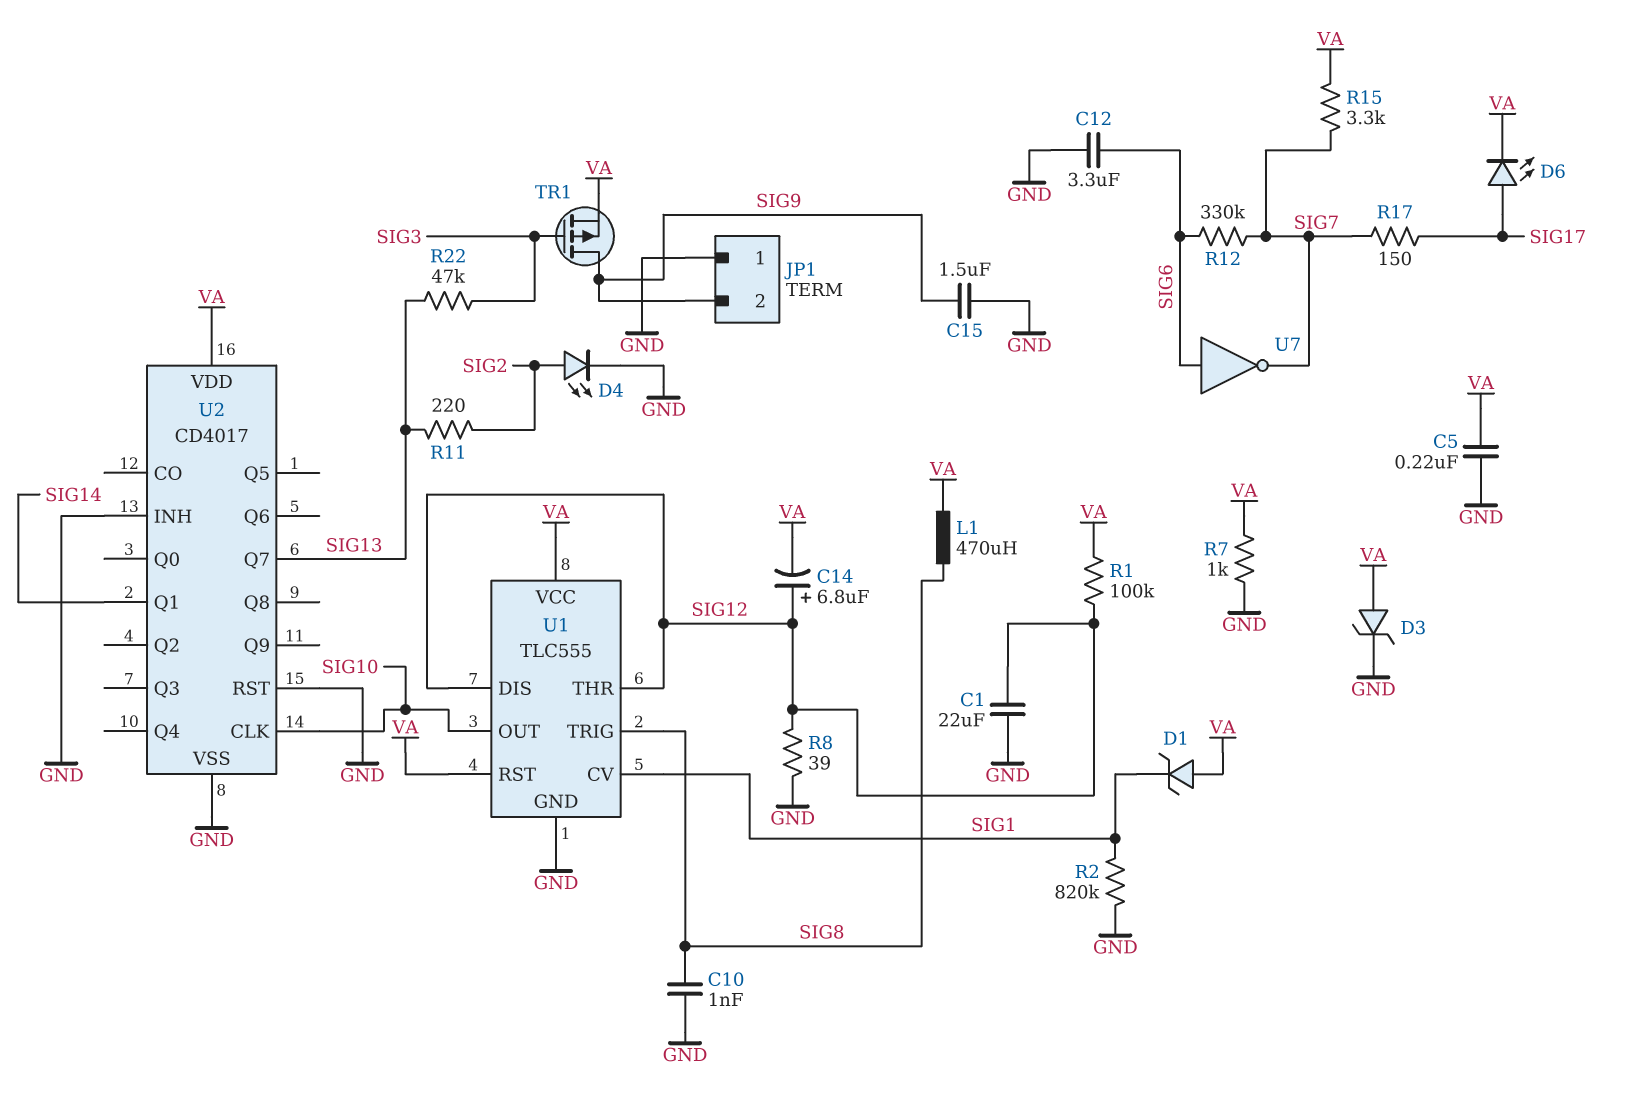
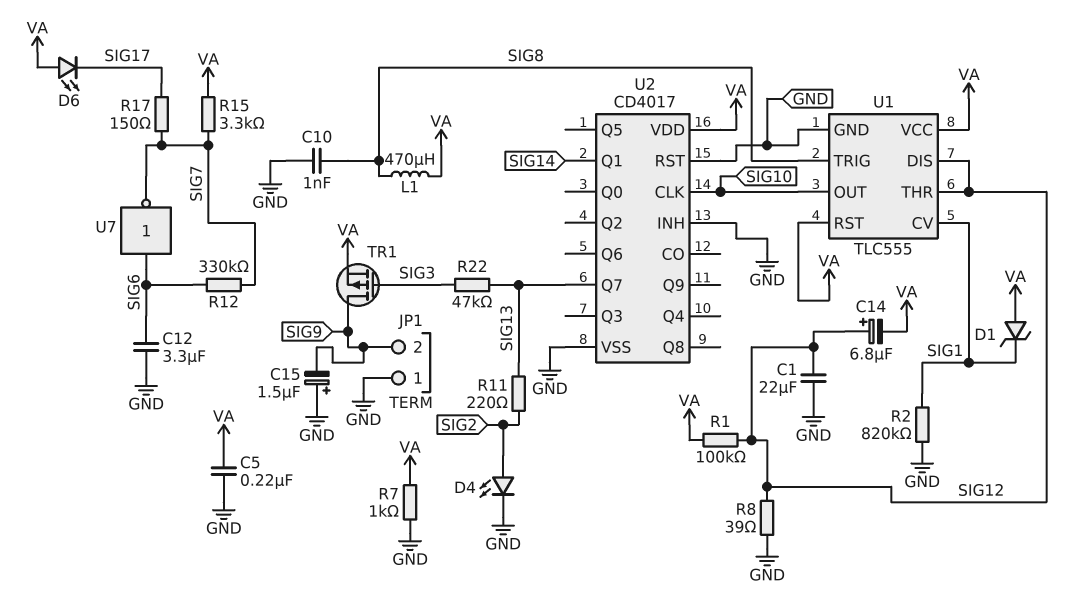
C15: 1.5uF (GND, SIG9) -> 1.5uF (plus GND, minus SIG9)
D3: zener (A VA, K GND) -> none
D6: LED (A SIG17, K VA) -> LED (A VA, K SIG17)

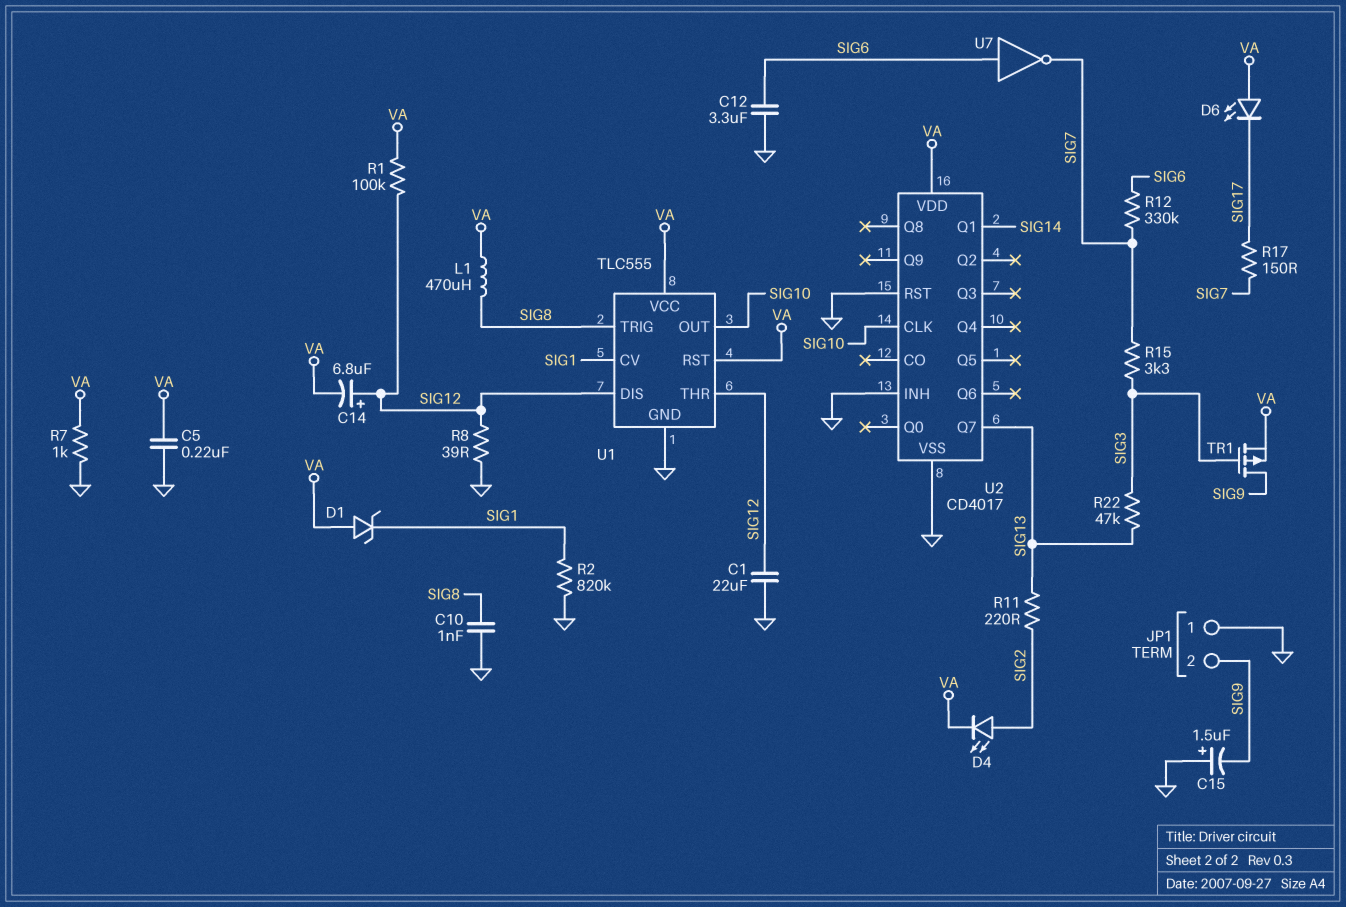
D4: LED (A SIG2, K GND) -> LED (A SIG2, K VA)
R15: 3.3k (SIG7, VA) -> 3.3k (SIG3, SIG7)

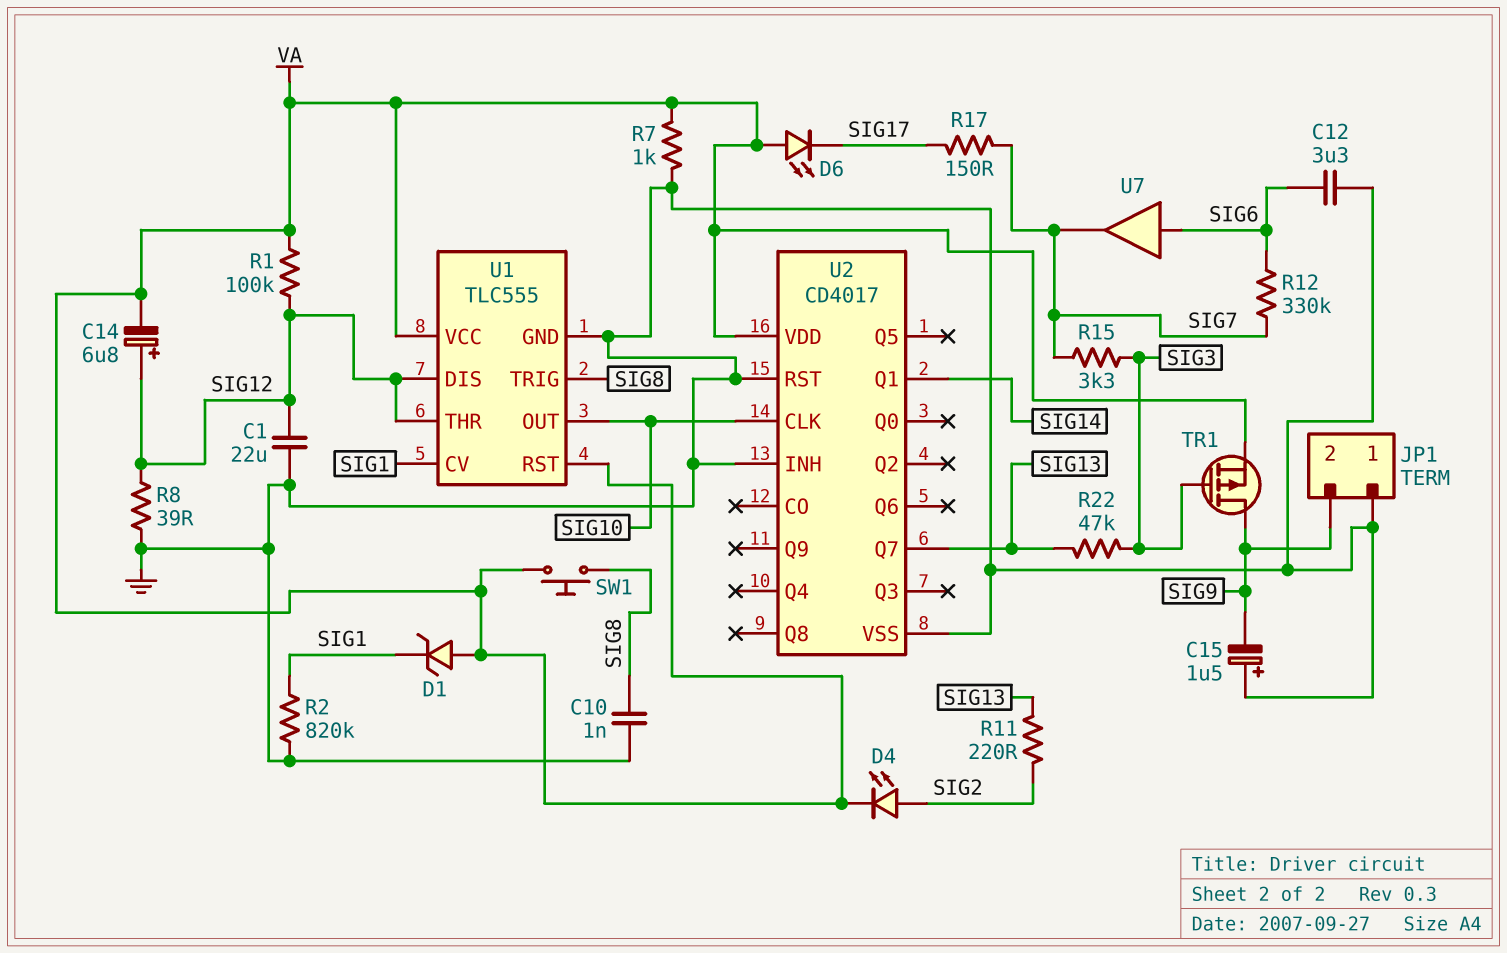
C5: 220nF (GND, VA) -> none
L1: 470uH (SIG8, VA) -> none
SW1: none -> button (SIG8, VA)
U7: NOT (in SIG6, out SIG7) -> buffer (in SIG6, out SIG7)

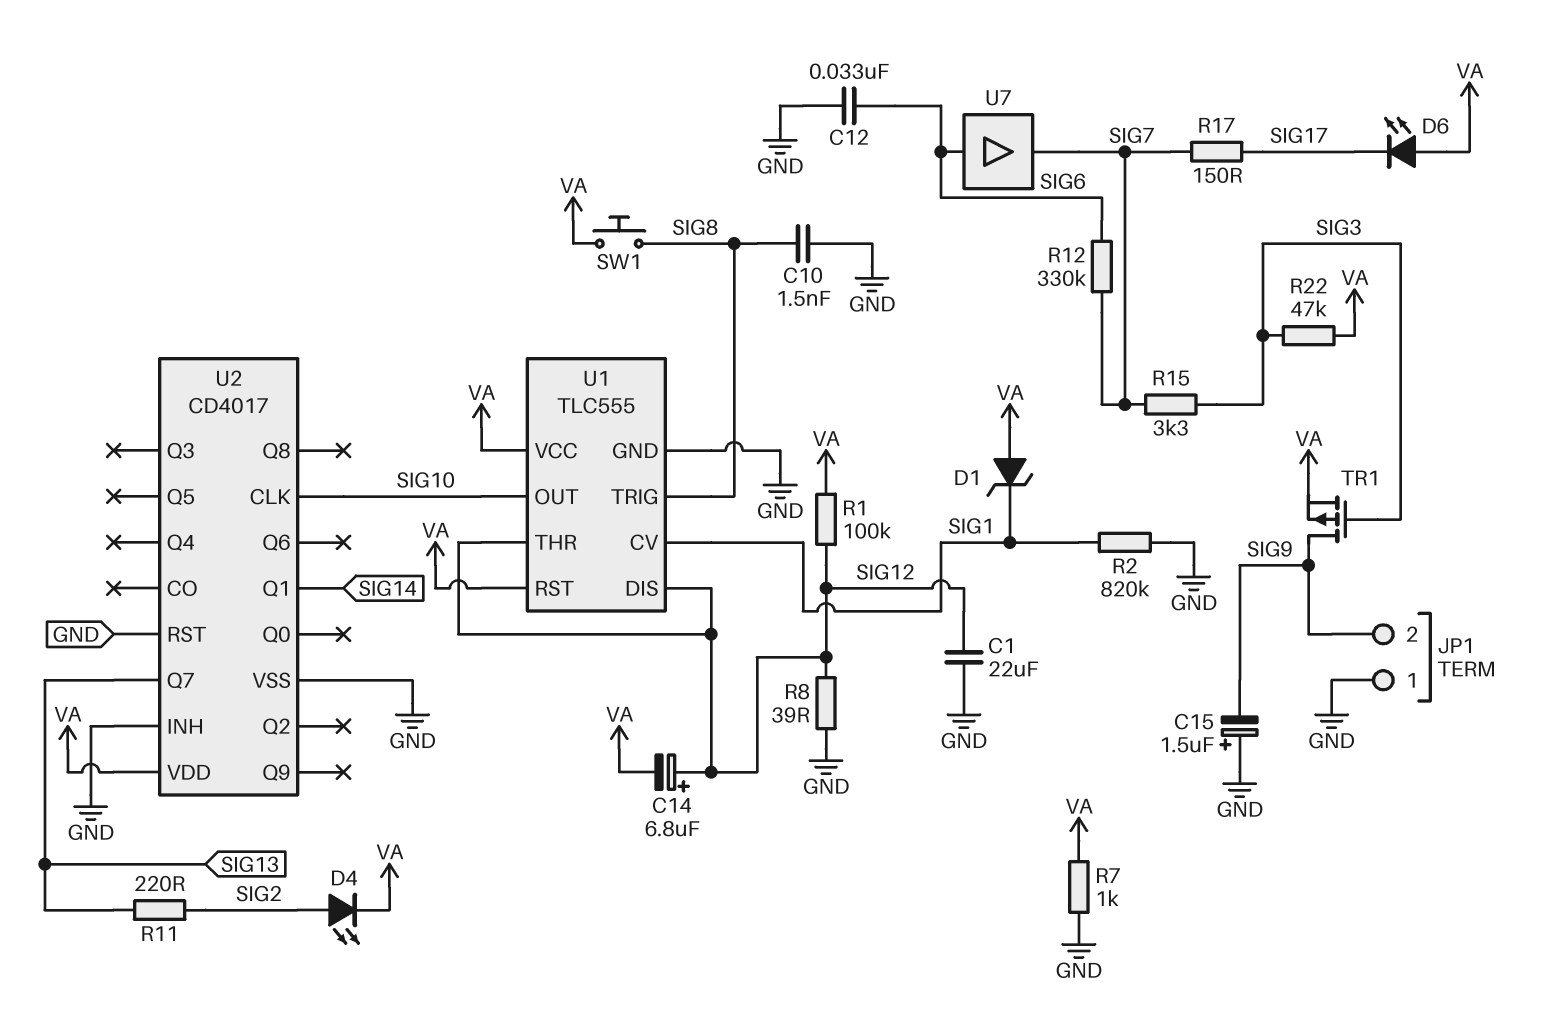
C10: 1nF (GND, SIG8) -> 1.5nF (GND, SIG8)
C12: 3.3uF (GND, SIG6) -> 33nF (GND, SIG6)
R22: 47k (SIG3, SIG13) -> 47k (SIG3, VA)

